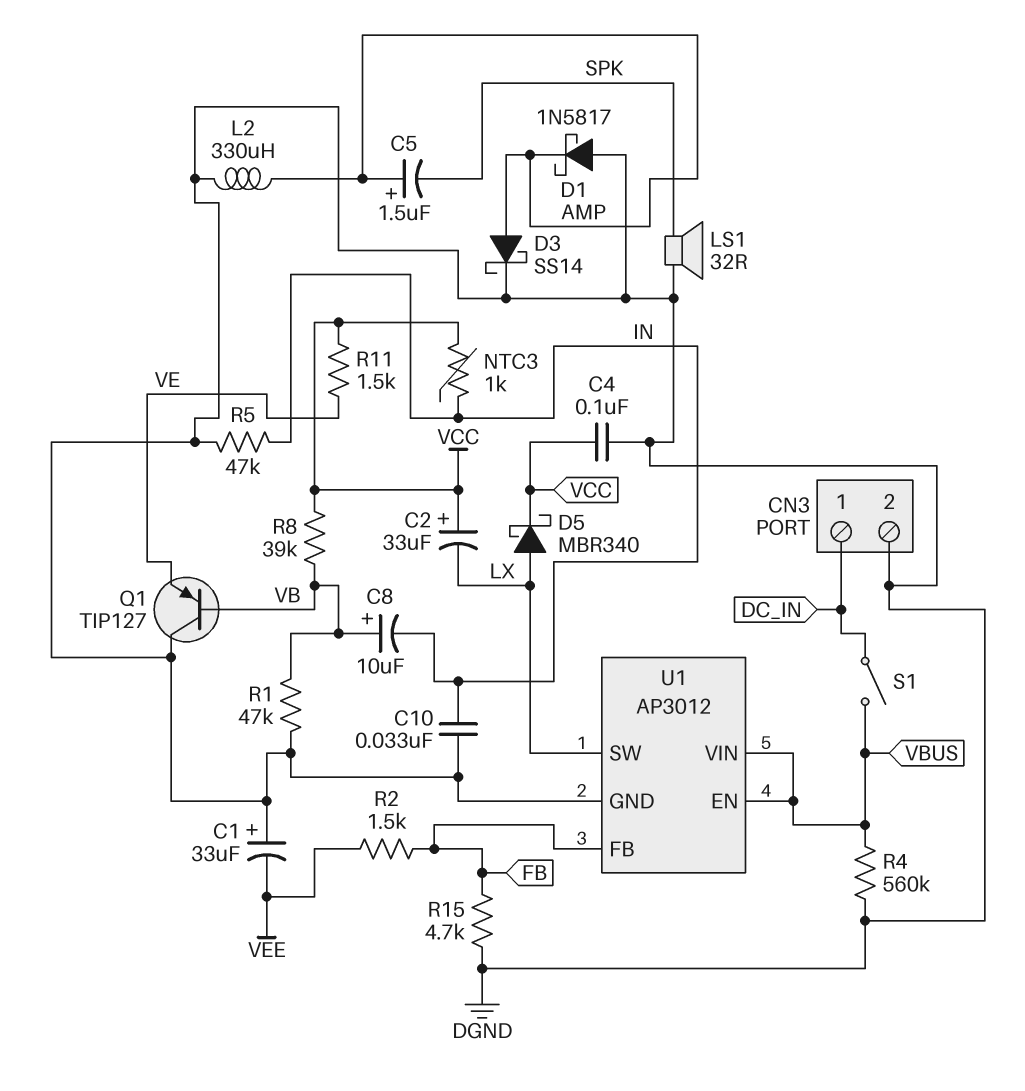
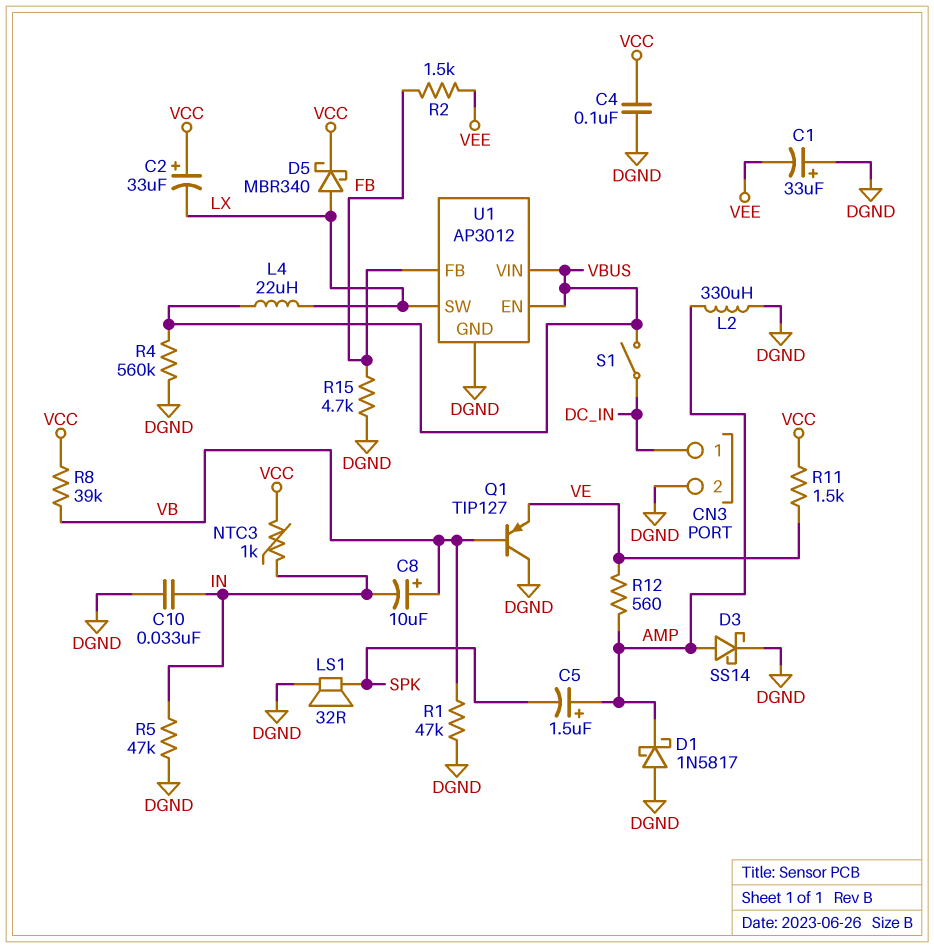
L4: none -> 22uH (LX, VBUS)
R12: none -> 560 (AMP, VE)

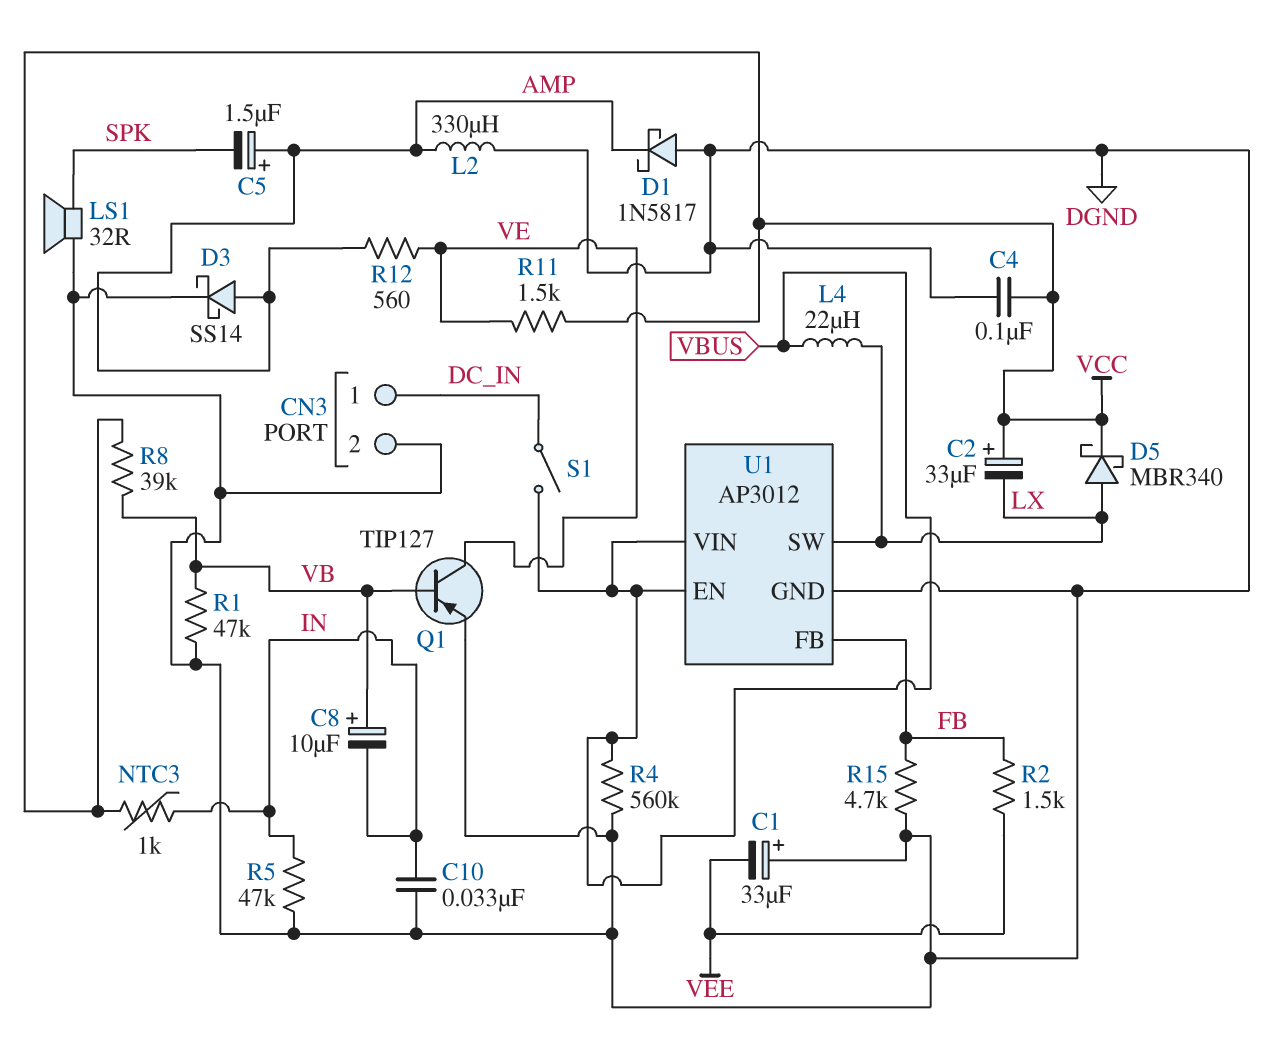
Q1: PNP TIP127 (B VB, C DGND, E VE) -> PNP TIP127 (B VB, C VE, E DGND)

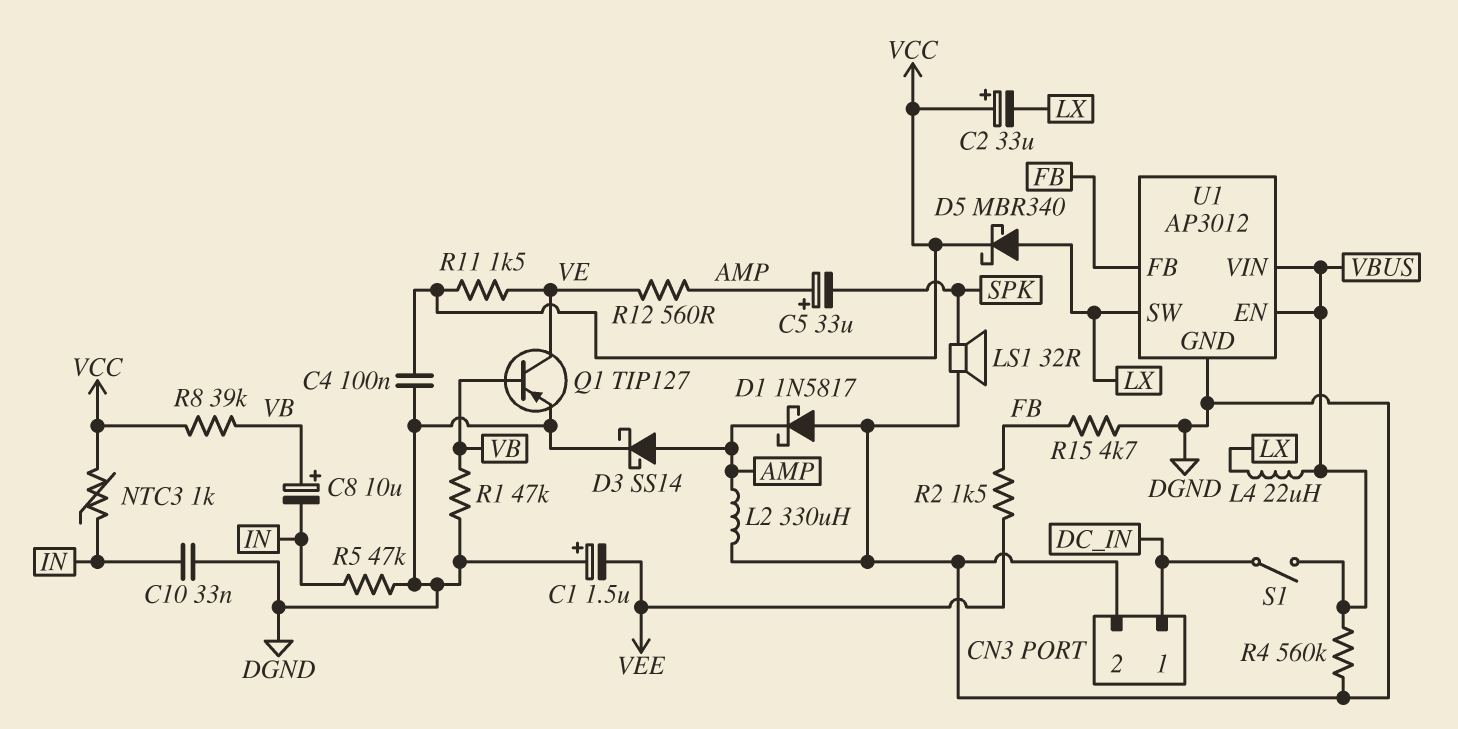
C1: 33uF (plus DGND, minus VEE) -> 1.5uF (plus DGND, minus VEE)
C5: 1.5uF (plus AMP, minus SPK) -> 33uF (plus AMP, minus SPK)

